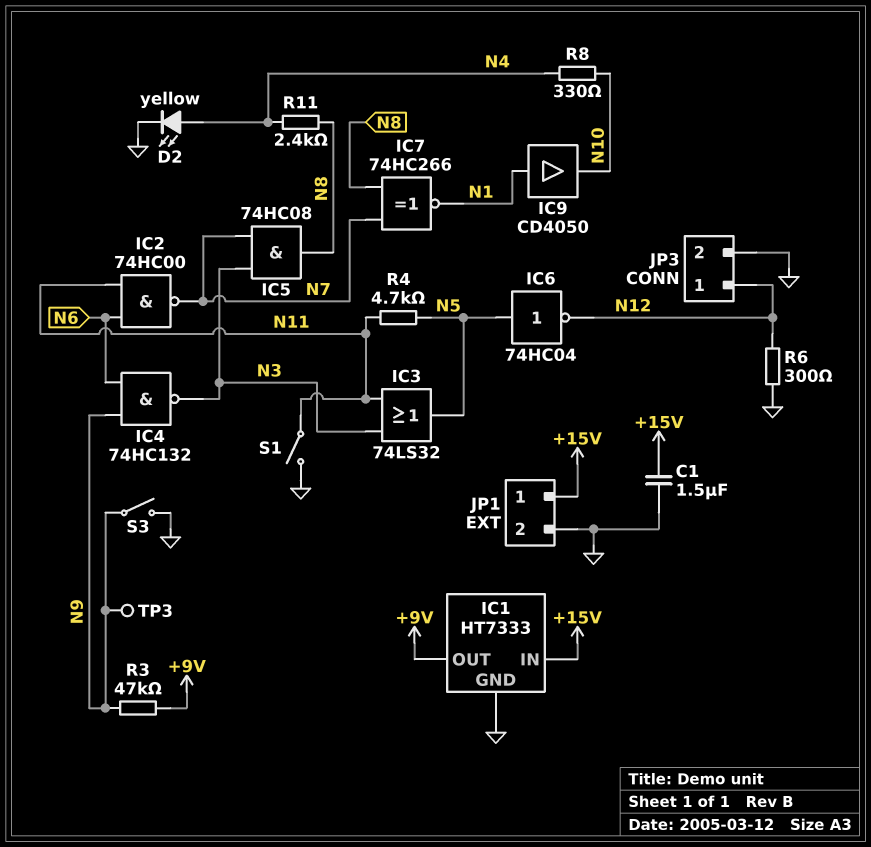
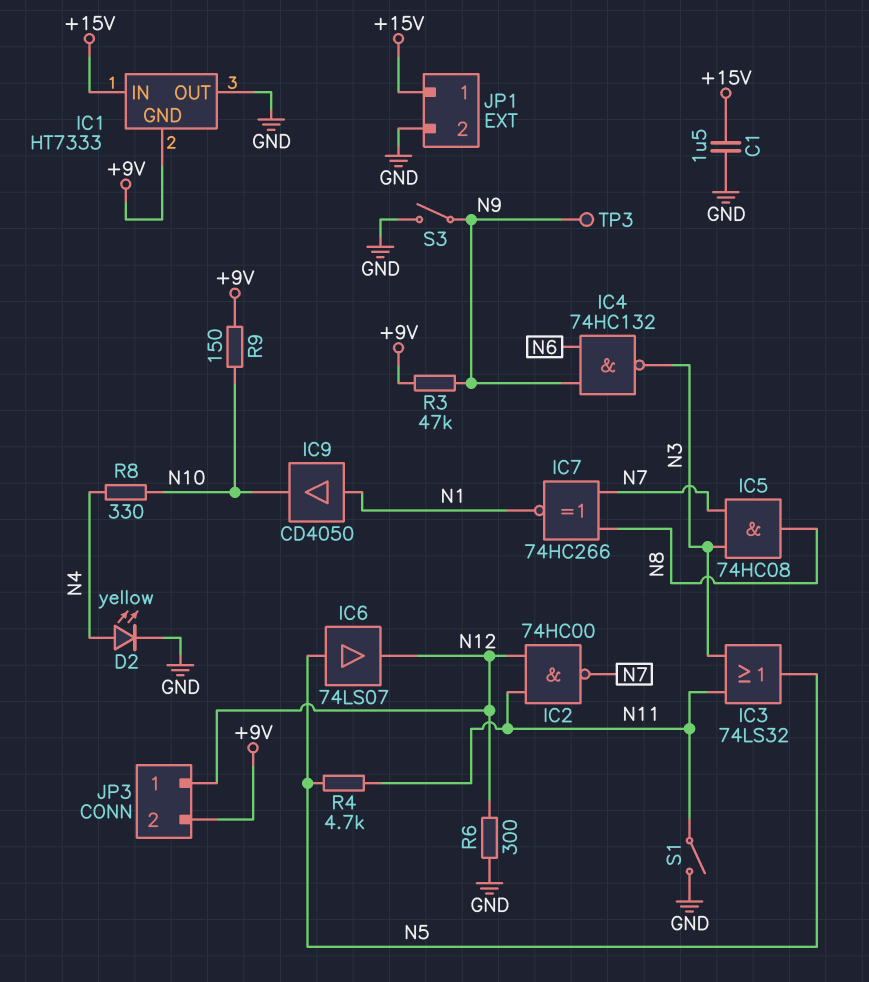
IC1 pin GND: GND -> +9V
IC1 pin OUT: +9V -> GND
IC2: NAND 74HC00 (in N6, in N11, out N7) -> NAND 74HC00 (in N11, in N12, out N7)
IC6: NOT 74HC04 (in N5, out N12) -> buffer 74LS07 (in N5, out N12)
JP3 pin 2: GND -> +9V
R9: none -> 150 (+9V, N10)
R11: 2.4k (N4, N8) -> none

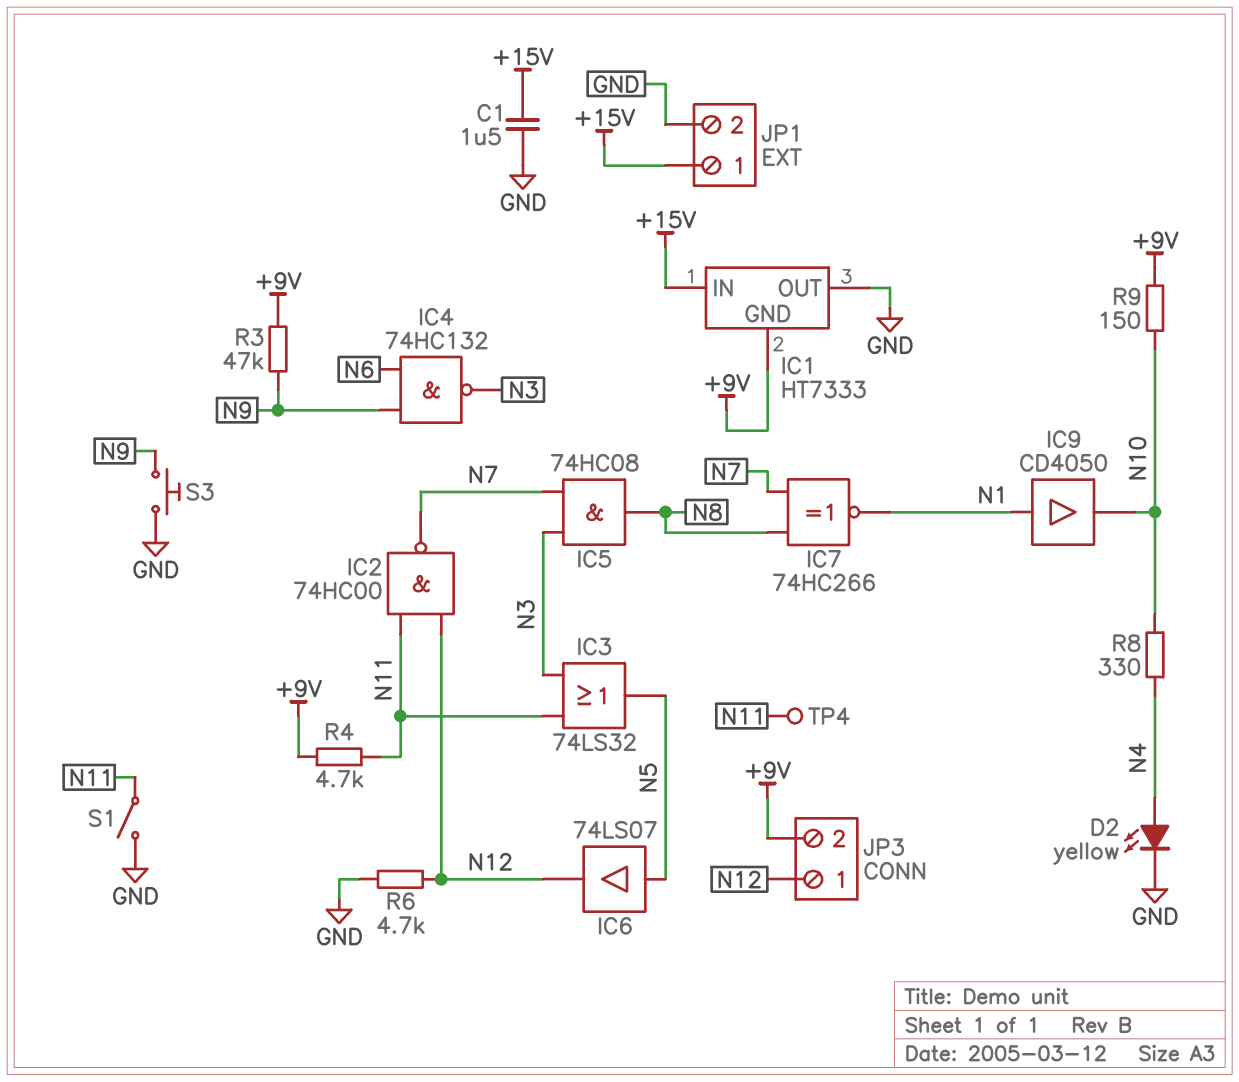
R4: 4.7k (N5, N11) -> 4.7k (+9V, N11)
R6: 300 (GND, N12) -> 4.7k (GND, N12)
S3: switch (GND, N9) -> button (GND, N9)
TP3: test point (N9) -> none
TP4: none -> test point (N11)

